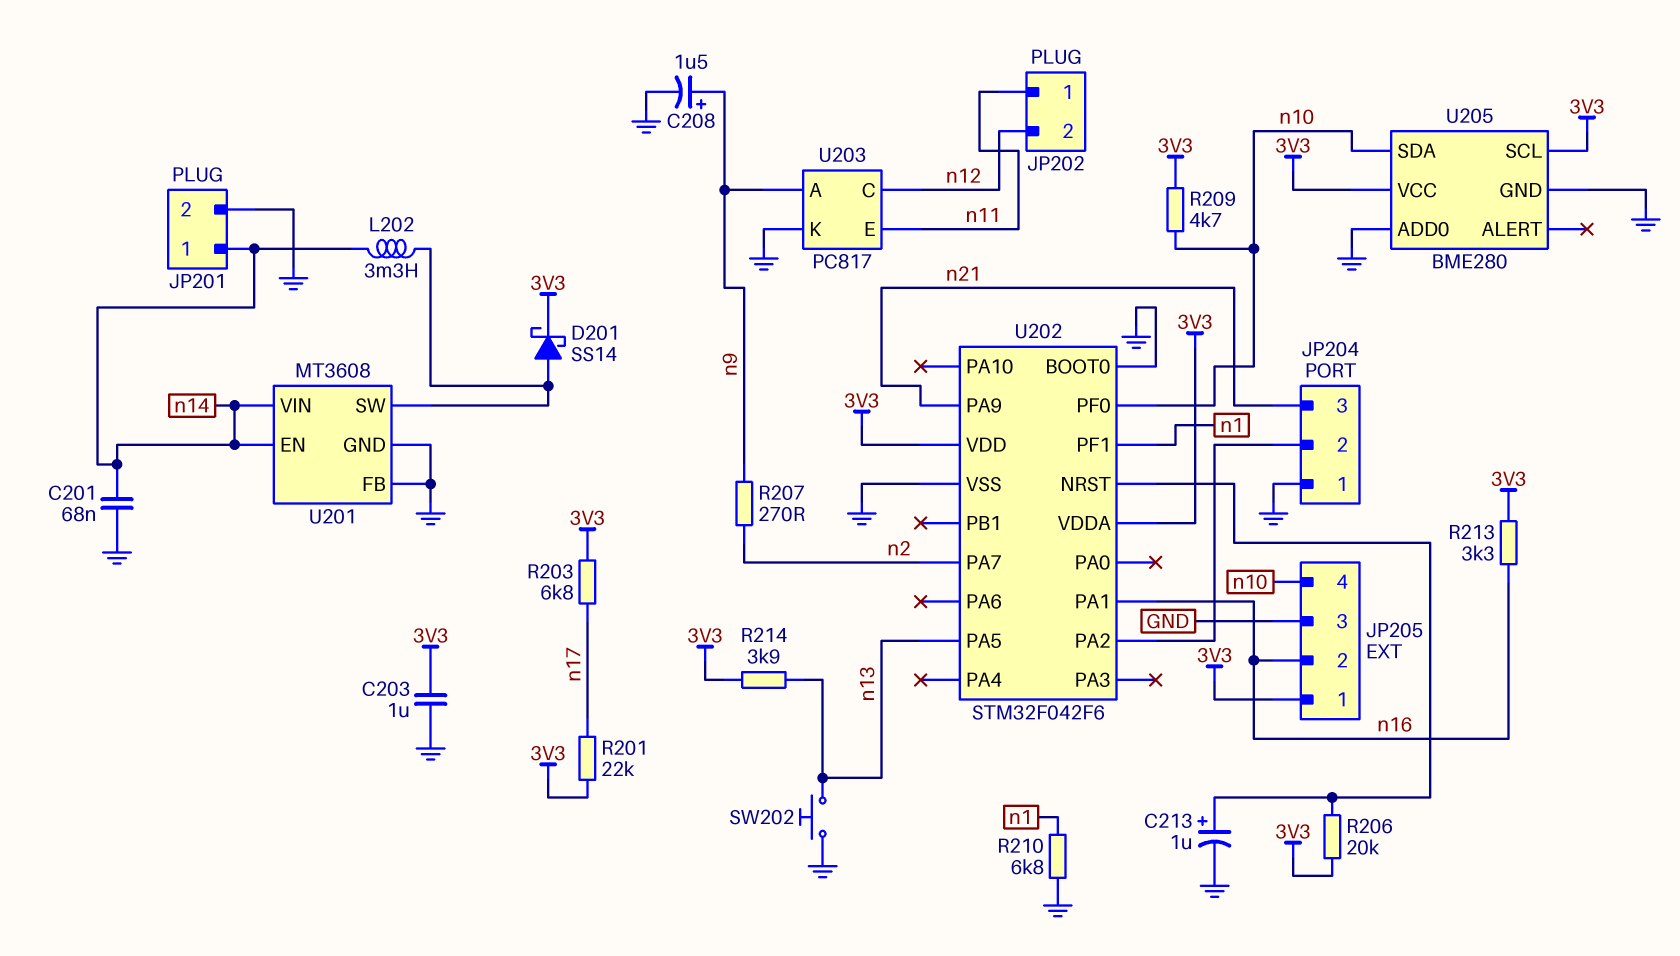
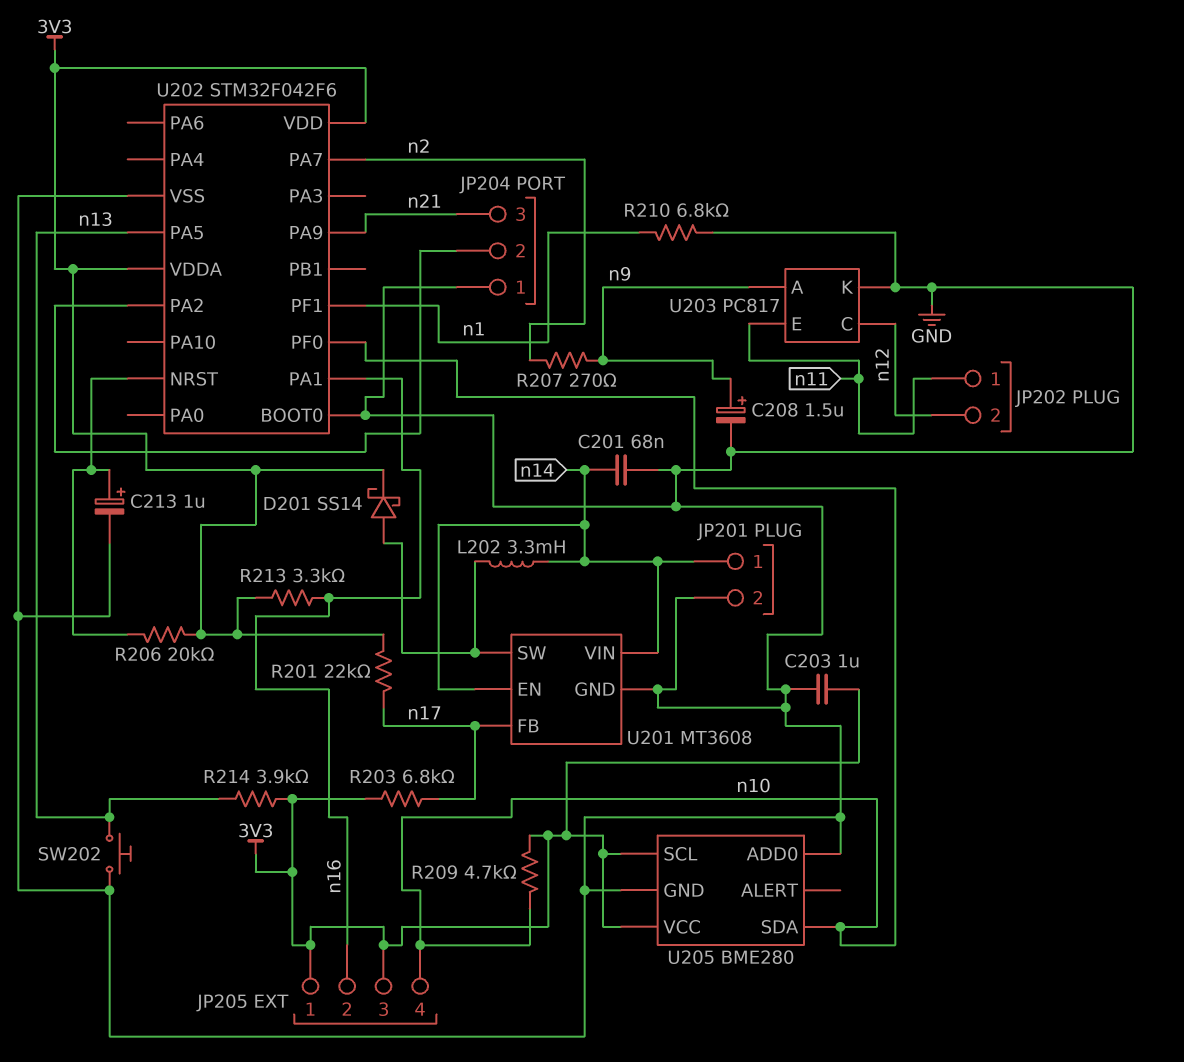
JP205 pin 3: GND -> 3V3
U201 pin FB: GND -> n17

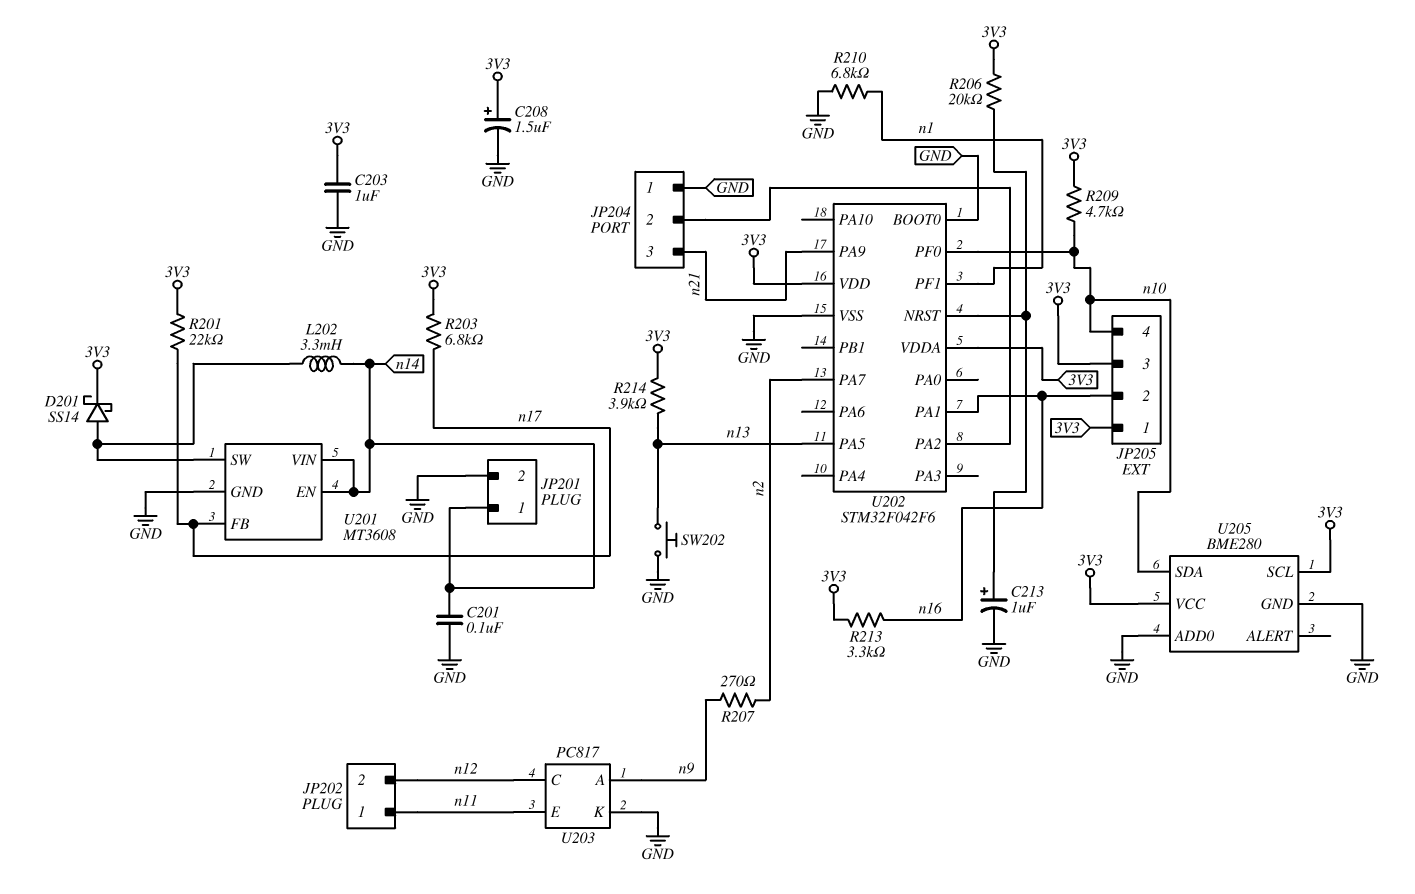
C201: 68nF (GND, n14) -> 100nF (GND, n14)
C208: 1.5uF (plus n9, minus GND) -> 1.5uF (plus 3V3, minus GND)

